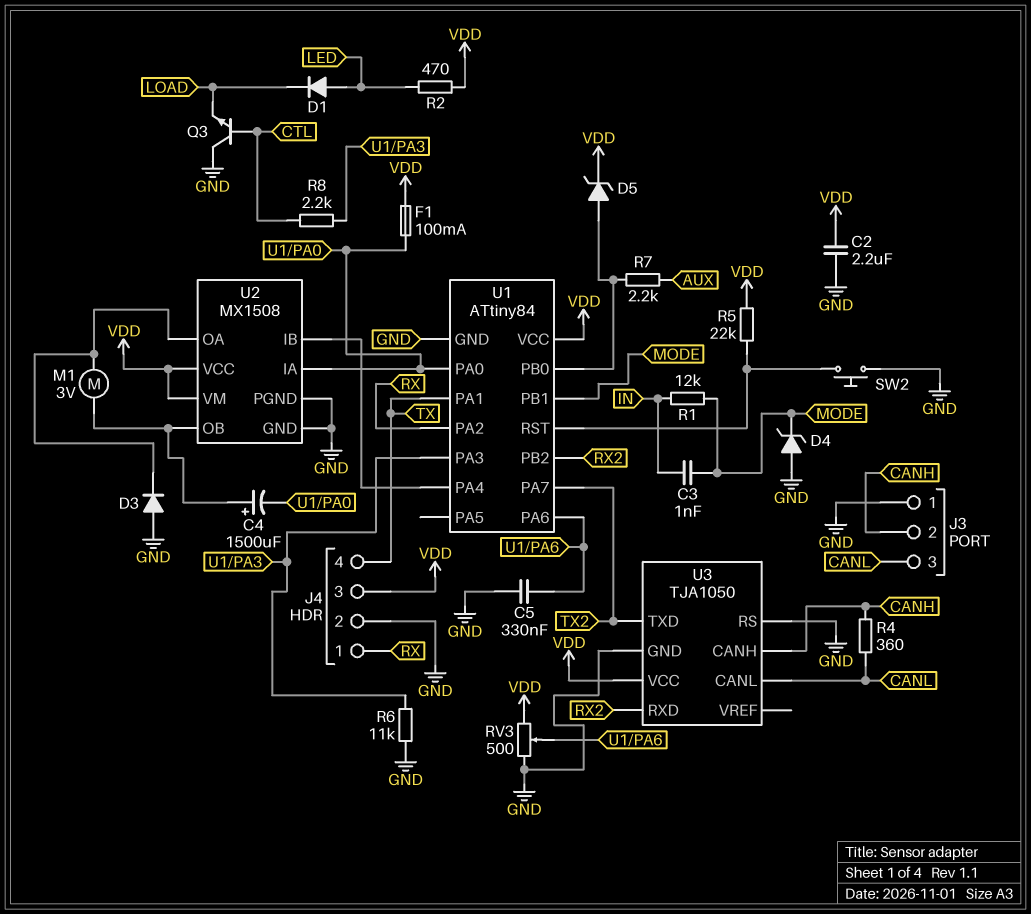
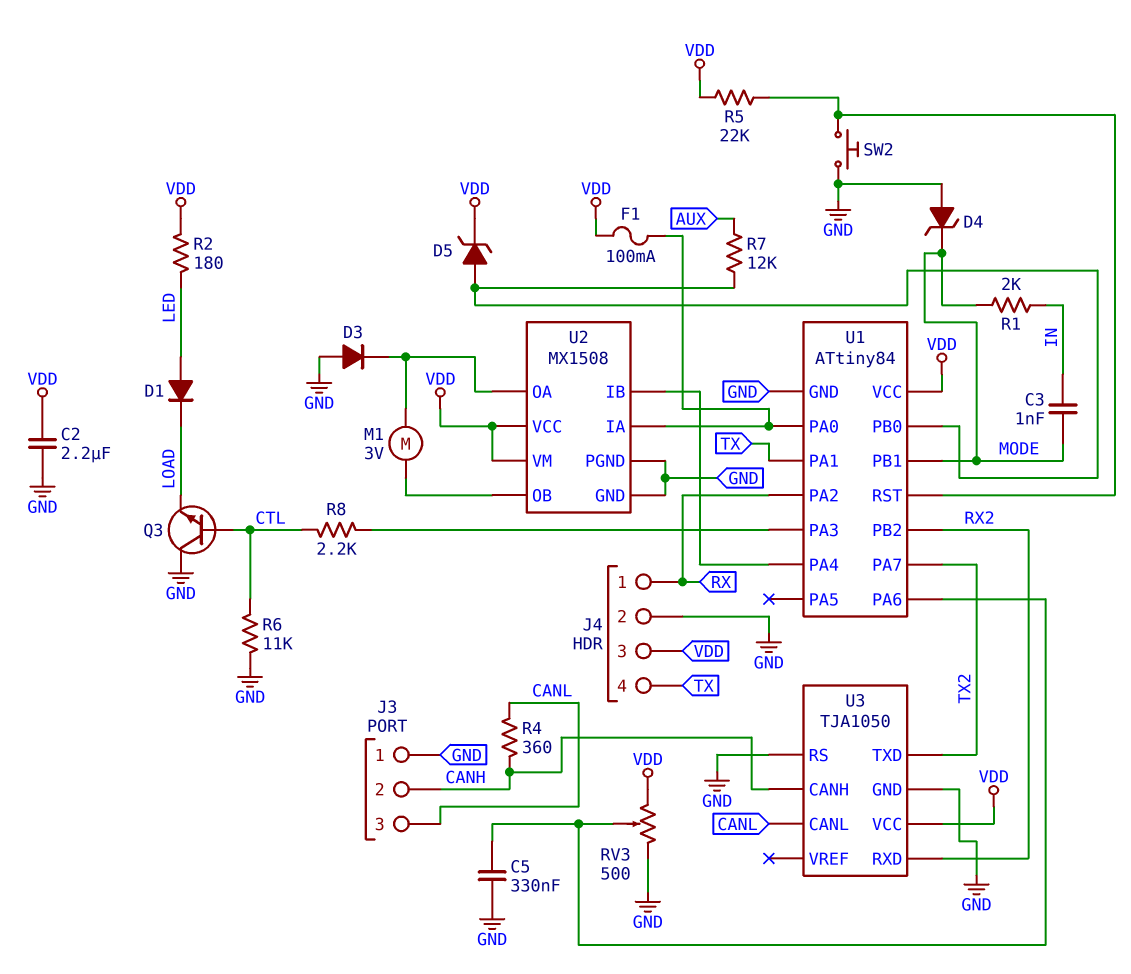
C4: 1500uF (plus U2/OB, minus U1/PA0) -> none
R1: 12k (IN, MODE) -> 2k (IN, MODE)
R2: 470 (LED, VDD) -> 180 (LED, VDD)
R6: 11k (GND, U1/PA3) -> 11k (CTL, GND)
R7: 2.2k (AUX, U1/PB0) -> 12k (AUX, U1/PB0)

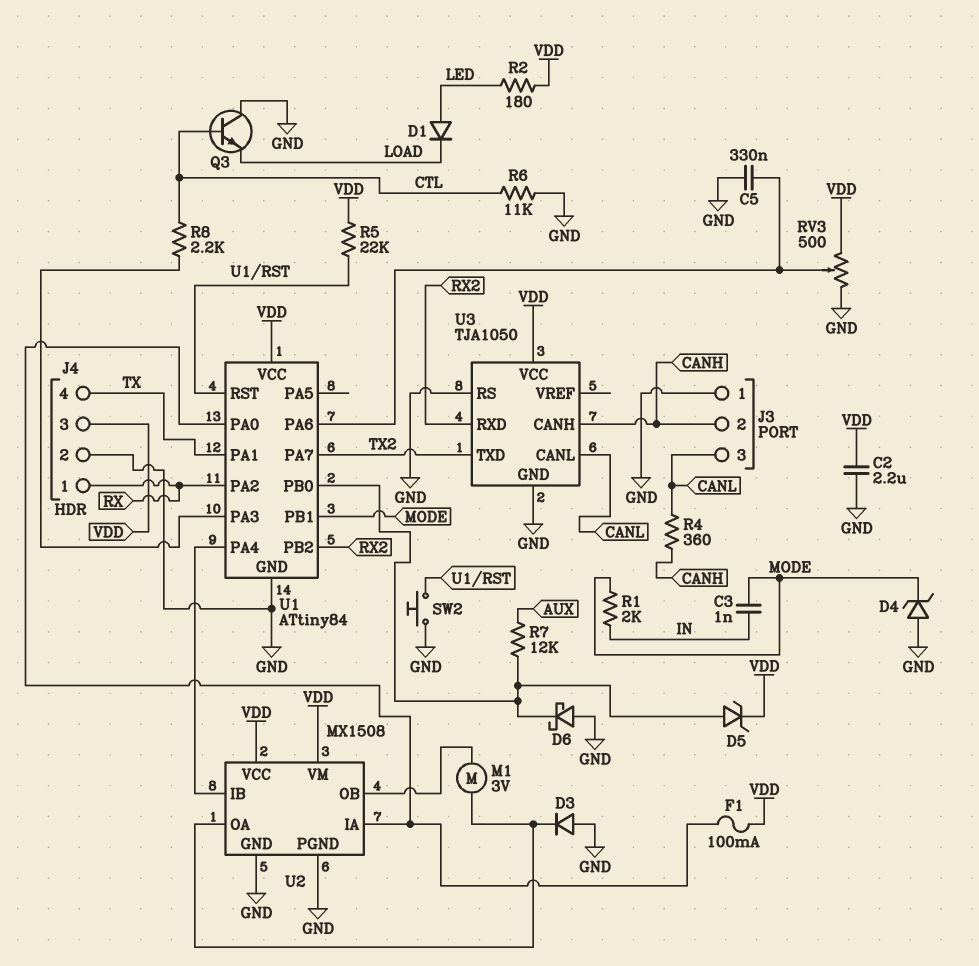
D6: none -> schottky (A GND, K U1/PB0)

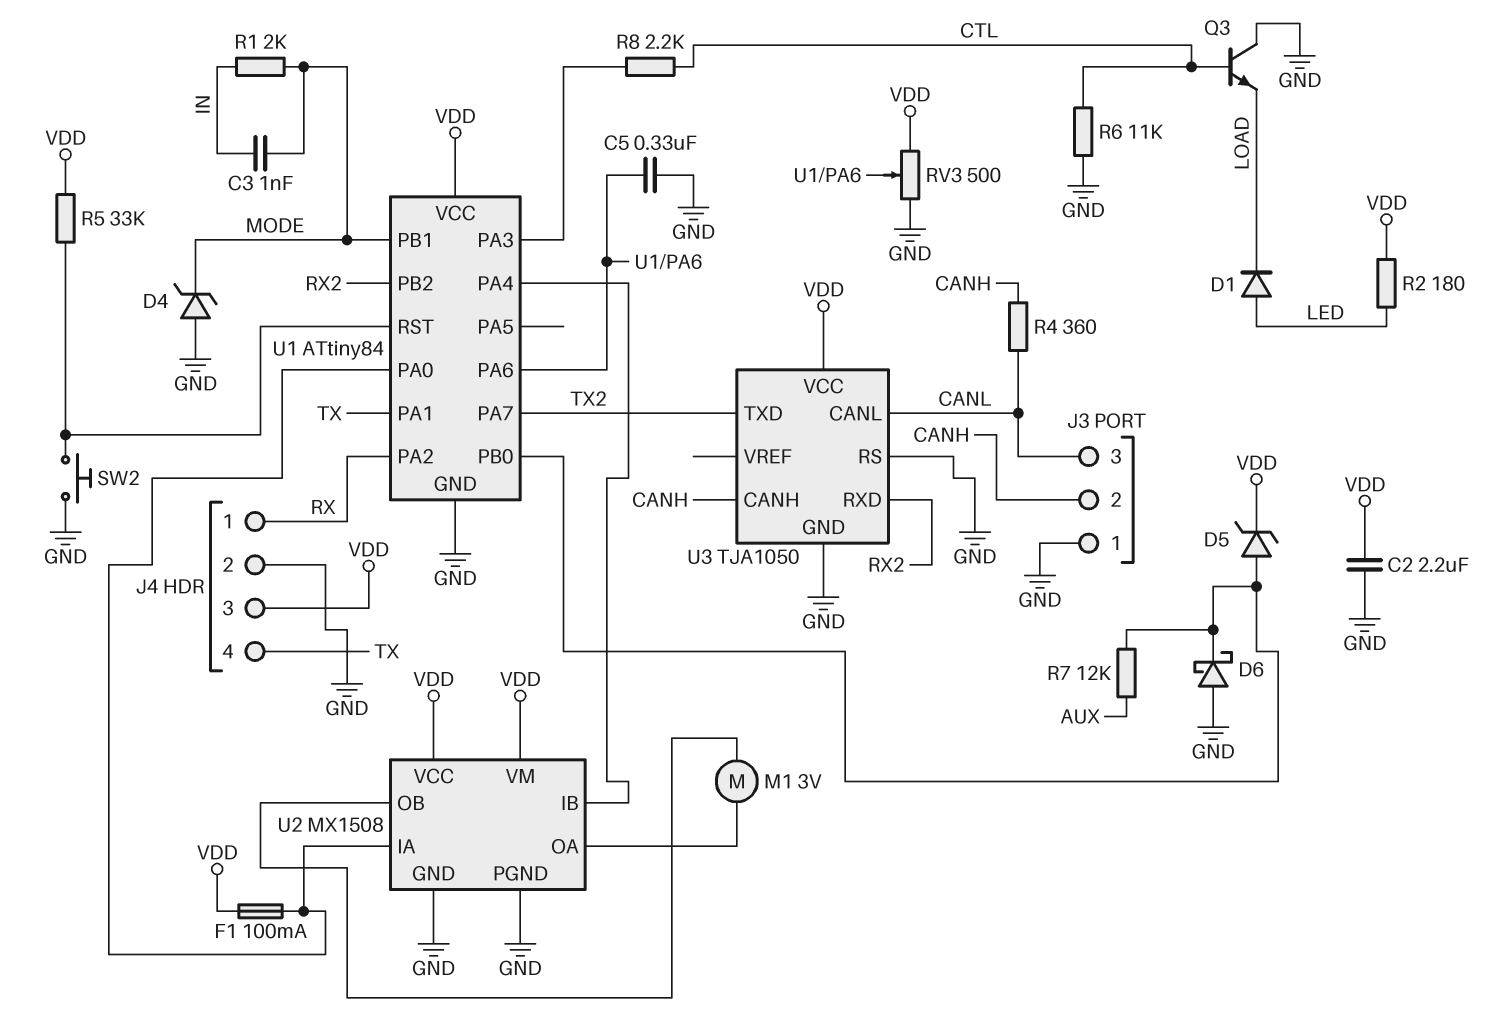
D3: diode (A GND, K U2/OA) -> none
R5: 22k (U1/RST, VDD) -> 33k (U1/RST, VDD)

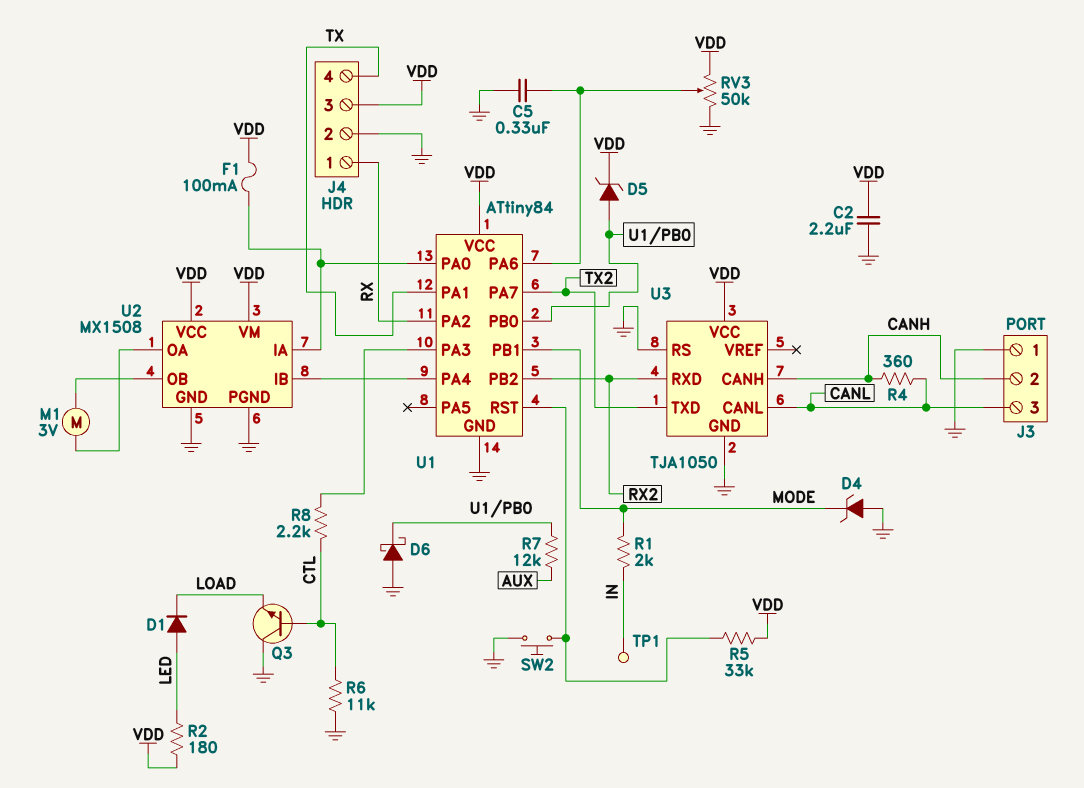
C3: 1nF (IN, MODE) -> none
RV3: 500 (GND, VDD, wiper U1/PA6) -> 50k (GND, VDD, wiper U1/PA6)
TP1: none -> test point (IN)

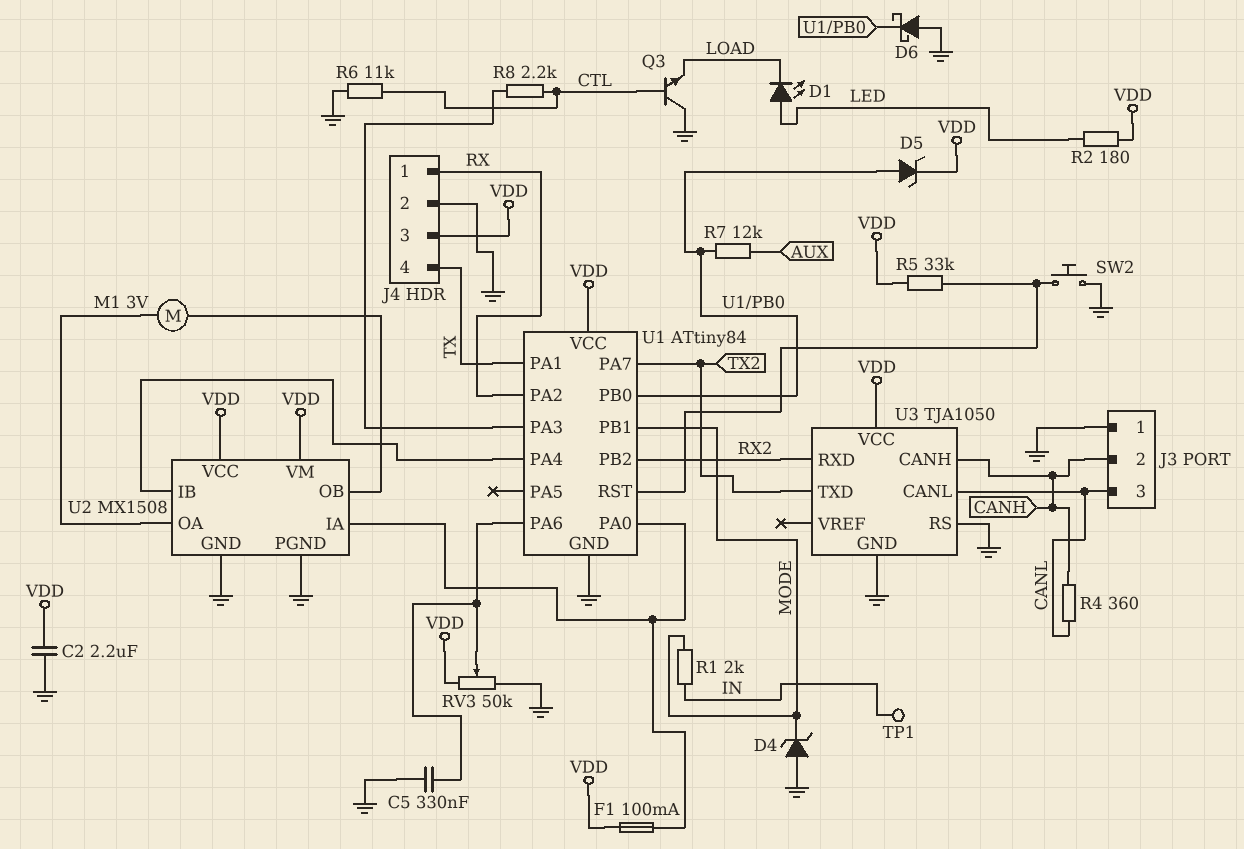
D1: diode (A LED, K LOAD) -> LED (A LED, K LOAD)

